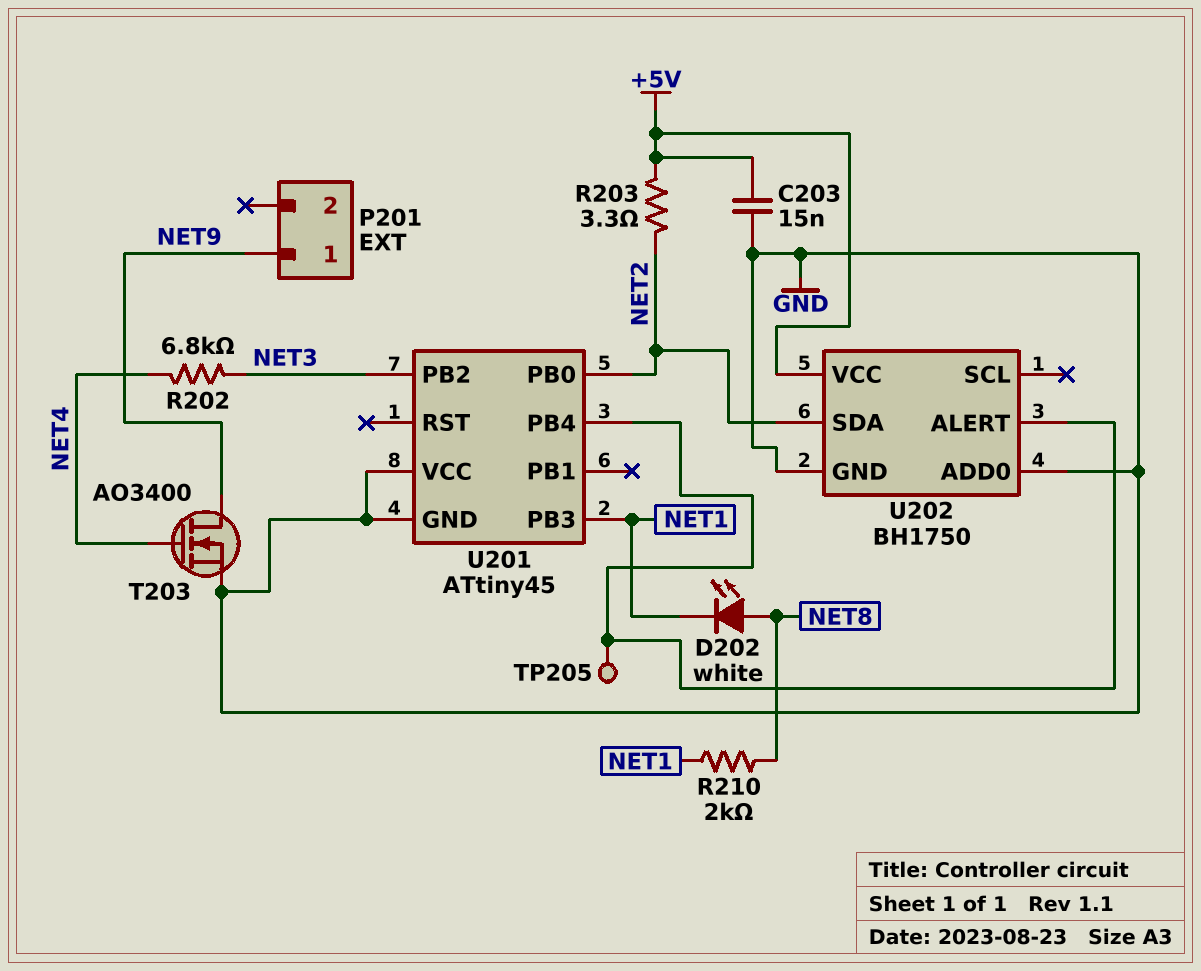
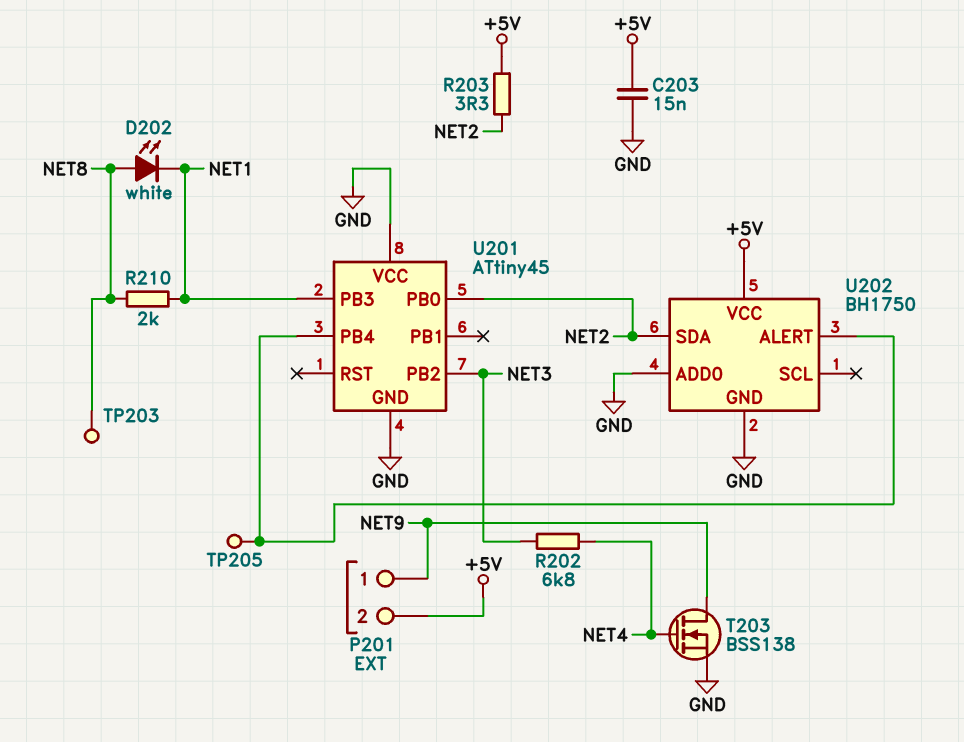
P201 pin 2: none -> +5V
T203: NMOS AO3400 (G NET4, D NET9, S GND) -> NMOS BSS138 (G NET4, D NET9, S GND)
TP203: none -> test point (NET8)

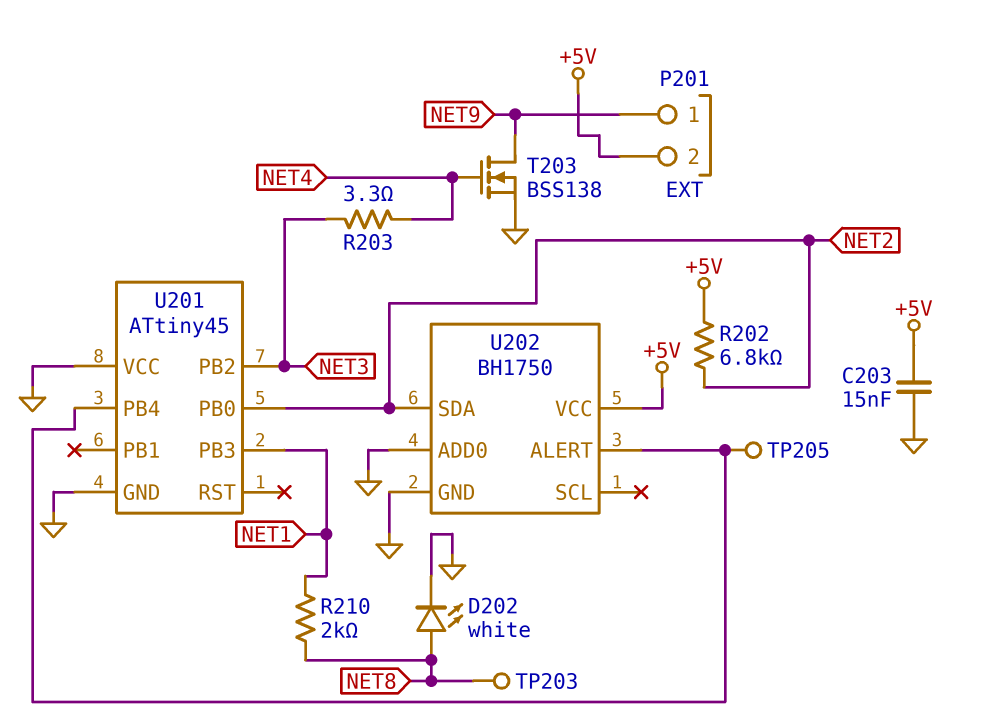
D202: LED white (A NET8, K NET1) -> LED white (A NET8, K GND)
R202: 6.8k (NET3, NET4) -> 6.8k (+5V, NET2)
R203: 3.3 (+5V, NET2) -> 3.3 (NET3, NET4)

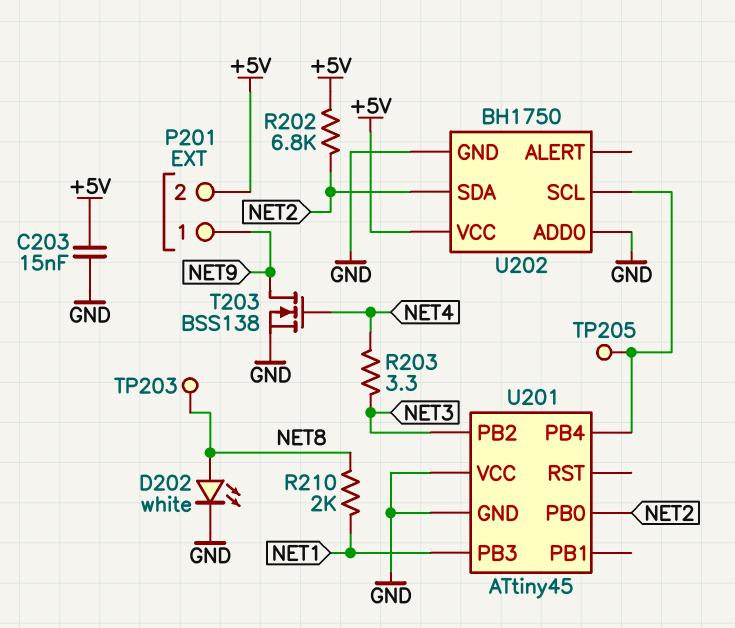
U202 pin ALERT: U201/PB4 -> none
U202 pin SCL: none -> U201/PB4

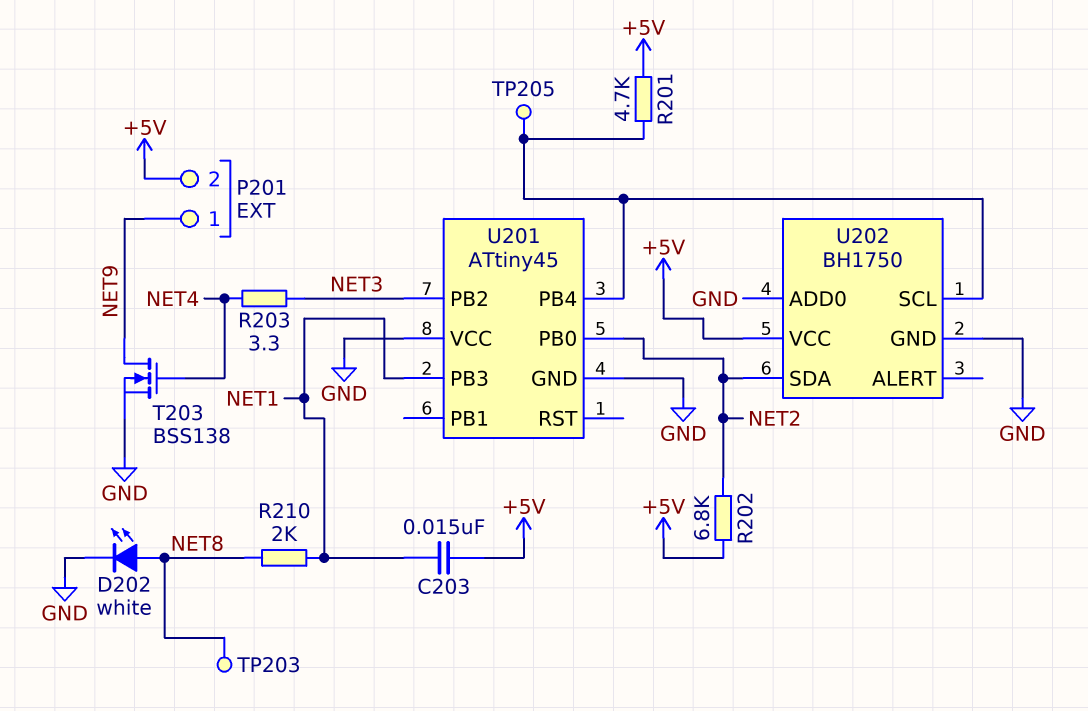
C203: 15nF (+5V, GND) -> 15nF (+5V, NET1)
R201: none -> 4.7k (+5V, U201/PB4)

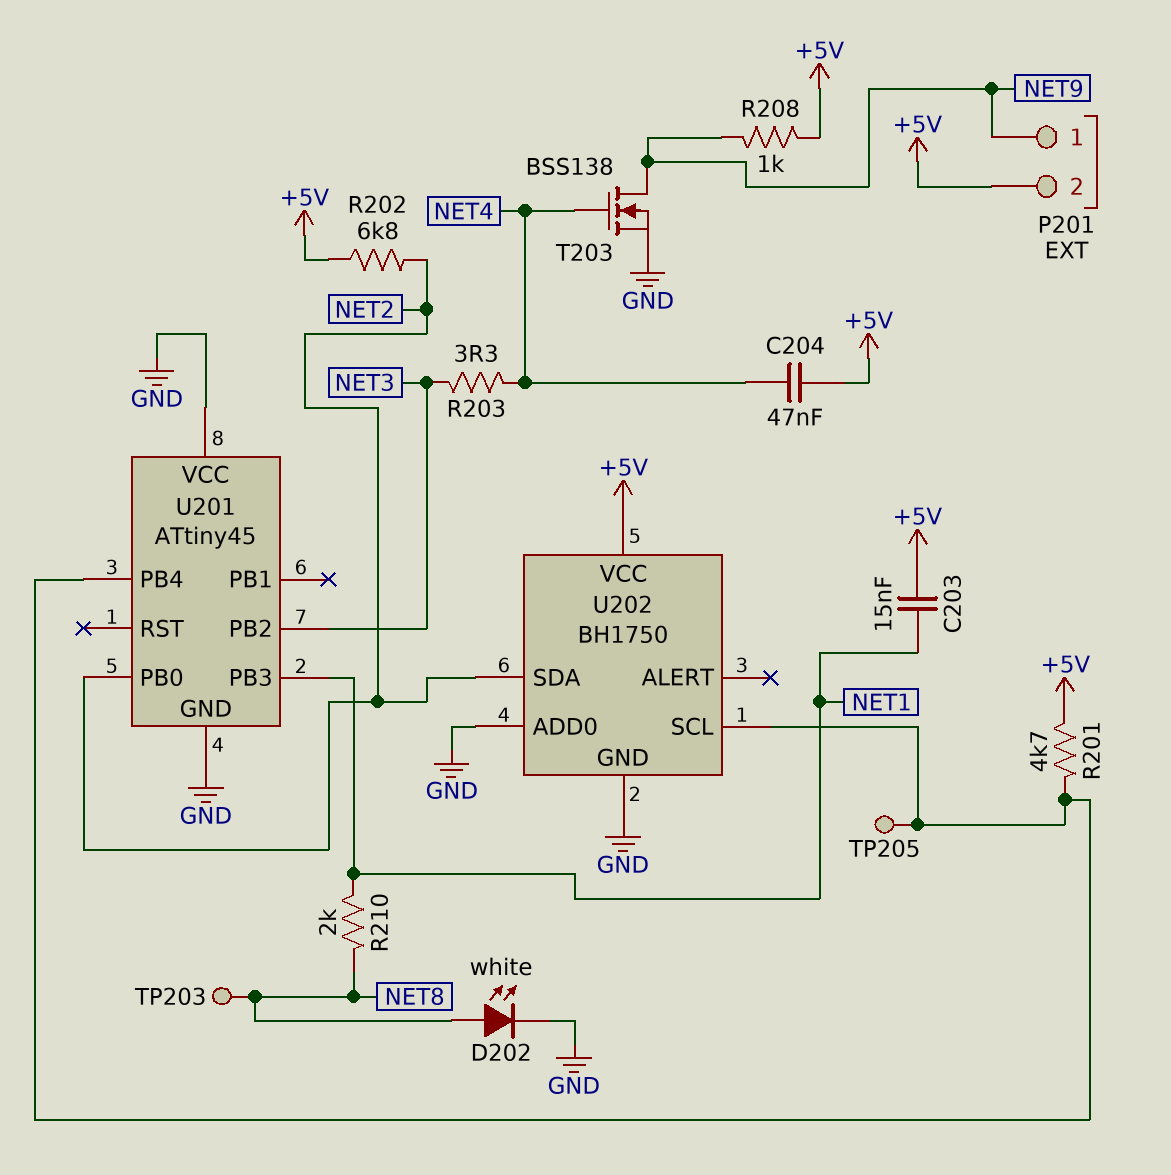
C204: none -> 47nF (+5V, NET4)
R208: none -> 1k (+5V, NET9)

